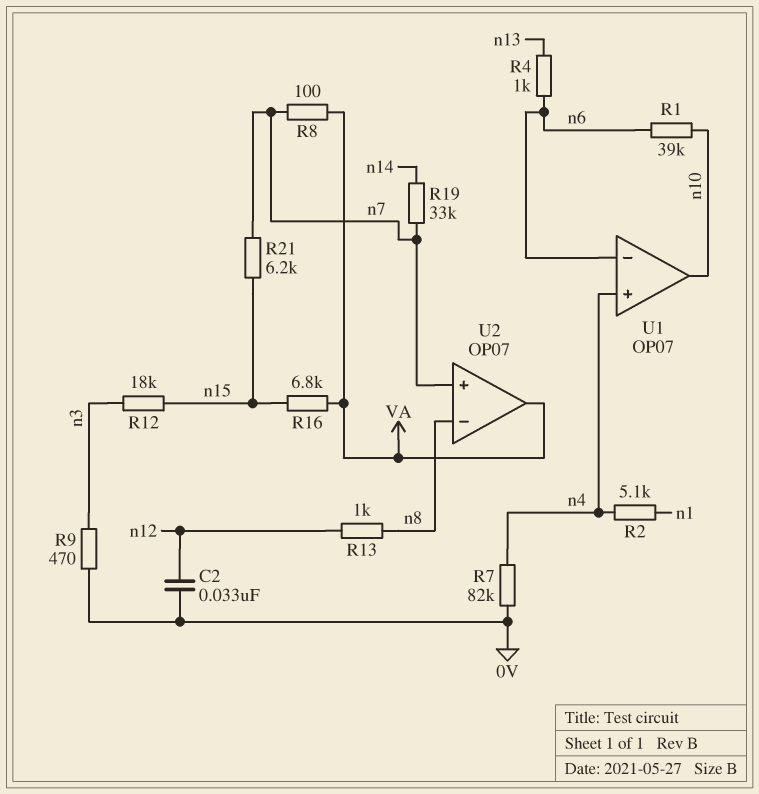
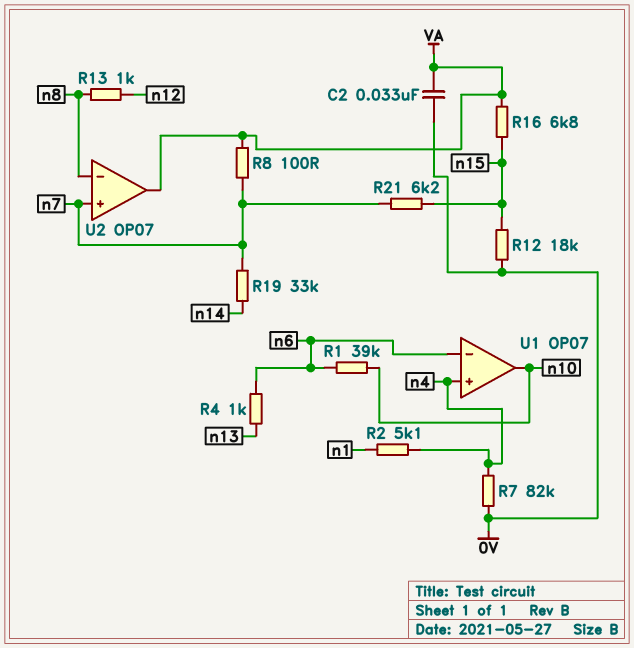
C2: 33nF (0V, n12) -> 33nF (0V, VA)
R9: 470 (0V, n3) -> none
R12: 18k (n3, n15) -> 18k (0V, n15)

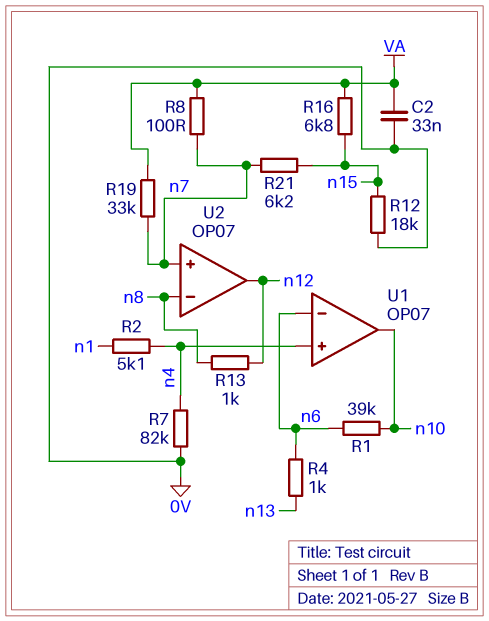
R19: 33k (n7, n14) -> 33k (VA, n7)
U2 pin out: VA -> n12

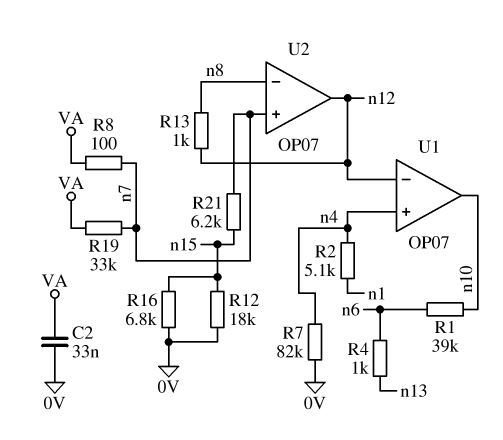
R16: 6.8k (VA, n15) -> 6.8k (0V, n15)
U1 pin in-: n6 -> n12

